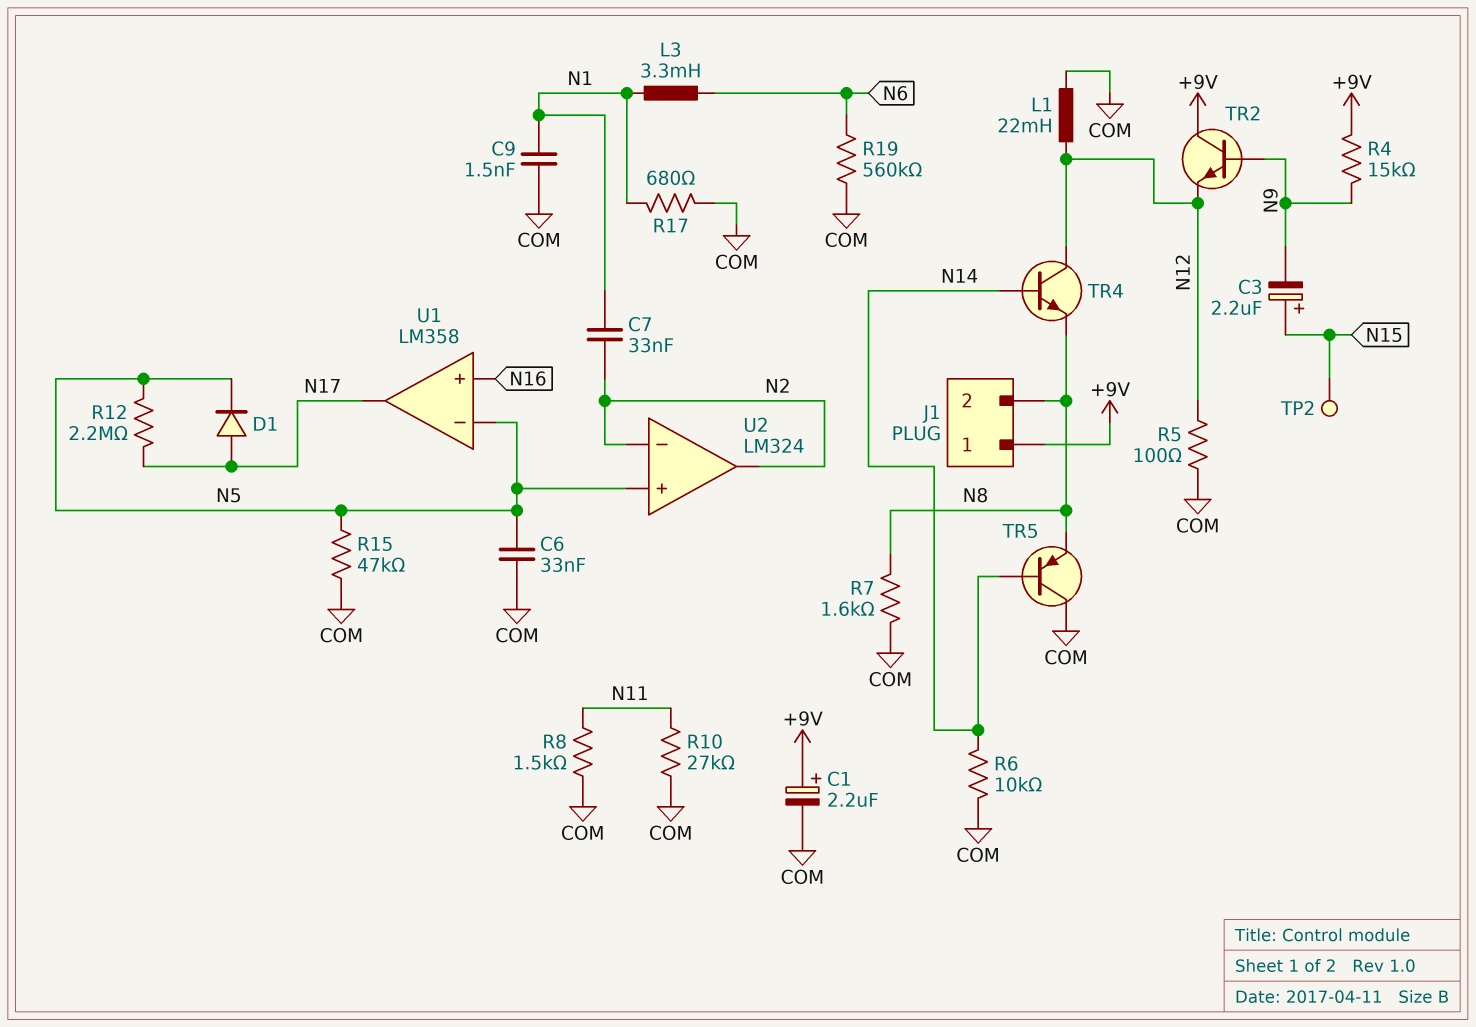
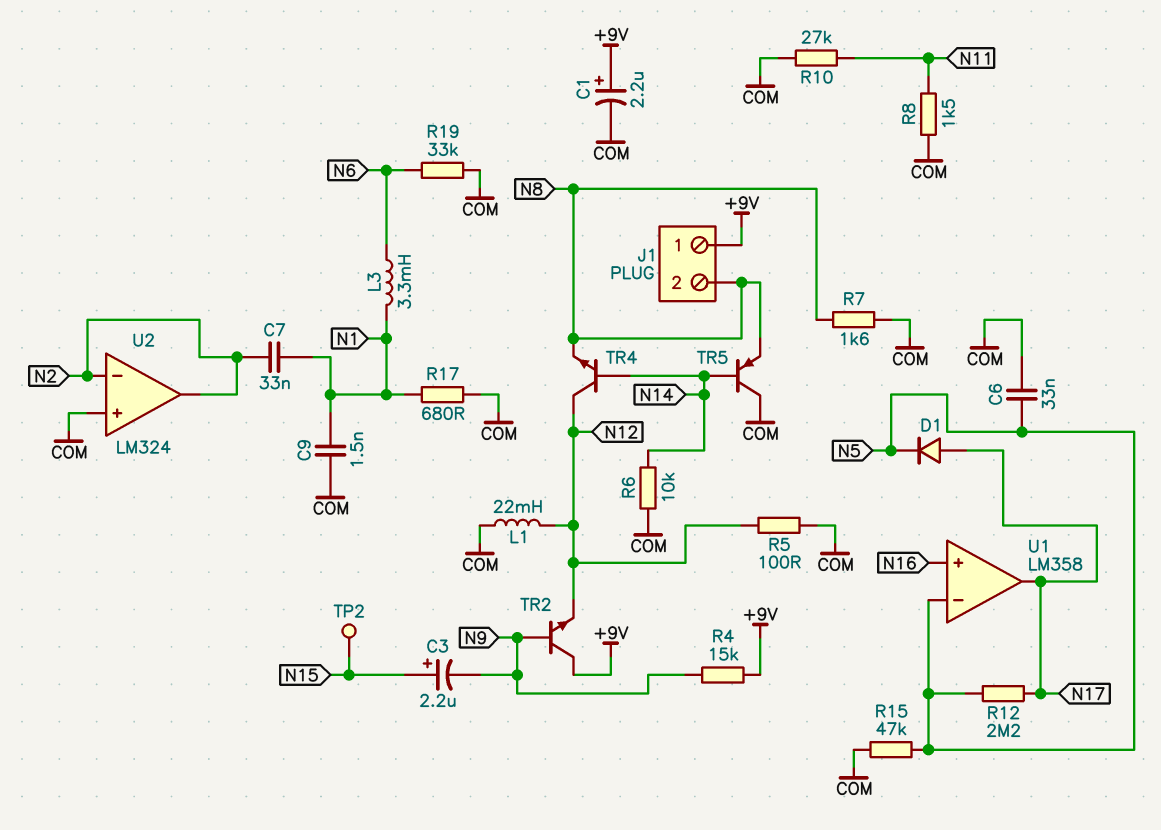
R19: 560k (COM, N6) -> 33k (COM, N6)
U2 pin in+: N5 -> COM

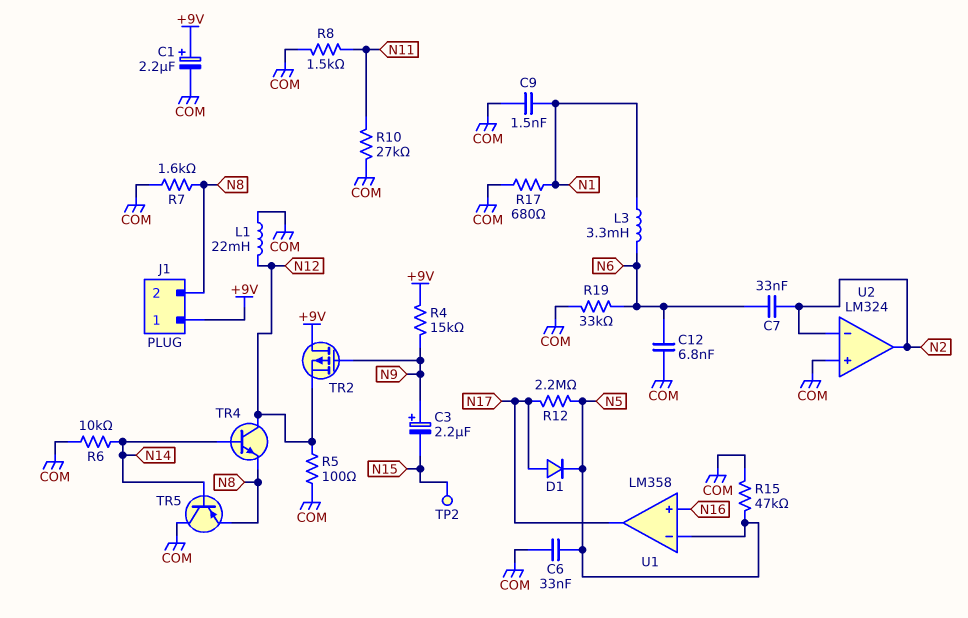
C3: 2.2uF (plus N15, minus N9) -> 2.2uF (plus N9, minus N15)
C7: 33nF (N1, N2) -> 33nF (N2, N6)
C12: none -> 6.8nF (COM, N6)
TR2: NPN (B N9, C +9V, E N12) -> PMOS (G N9, D +9V, S N12)

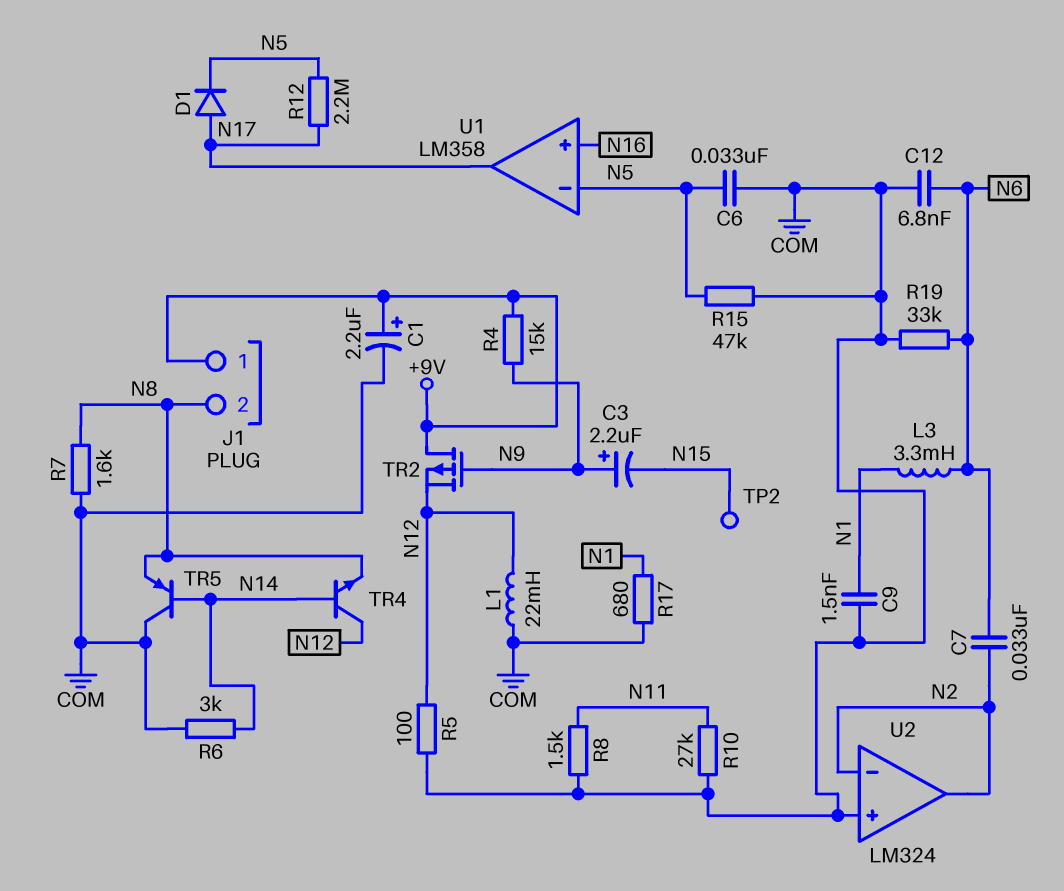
R6: 10k (COM, N14) -> 3k (COM, N14)

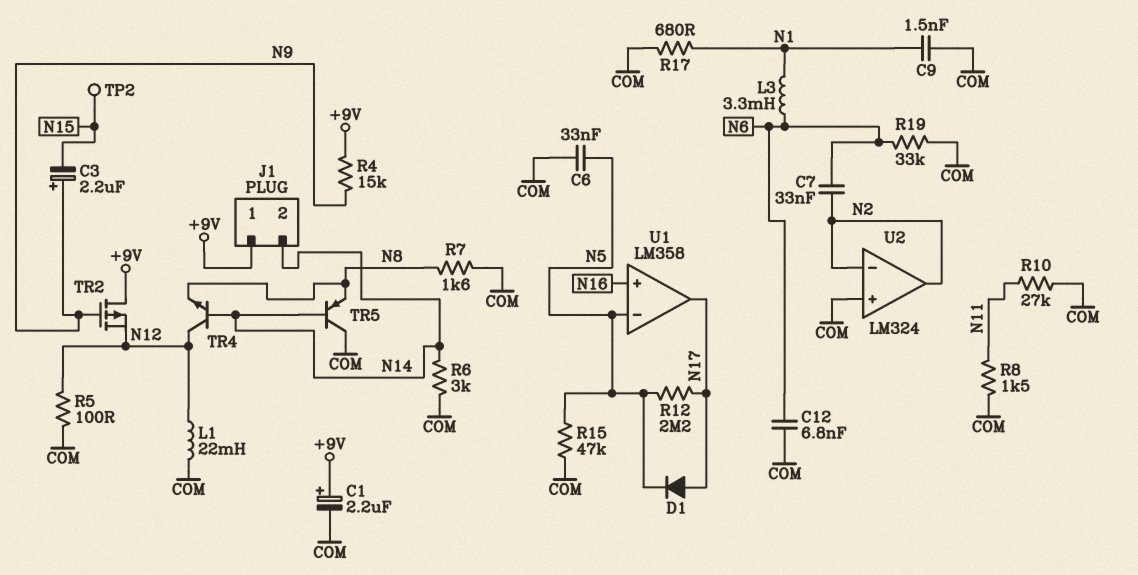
J1 pin 2: N8 -> N14

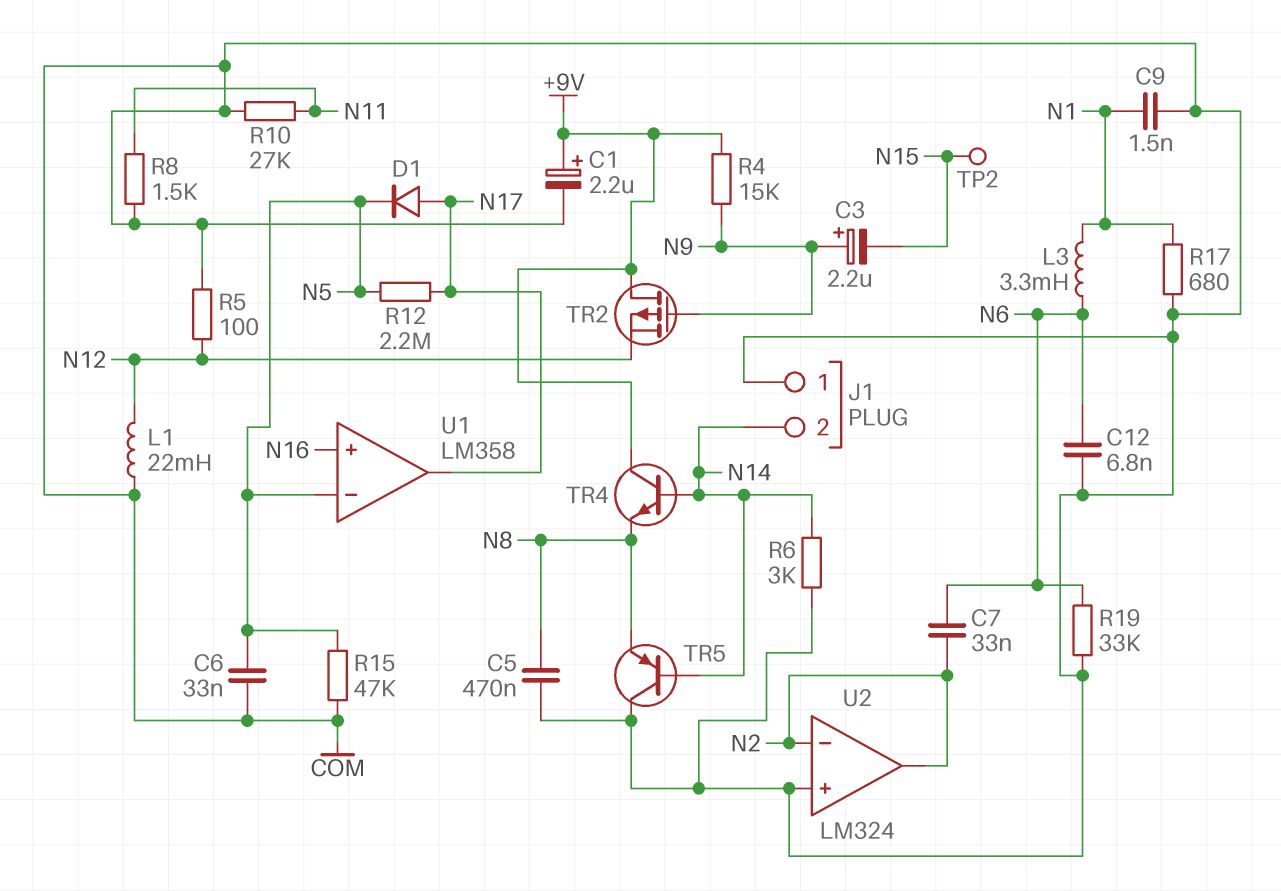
C5: none -> 470nF (COM, N8)
J1 pin 1: +9V -> COM
R7: 1.6k (COM, N8) -> none
TR4: NPN (B N14, C N12, E N8) -> NPN (B N14, C +9V, E N8)

